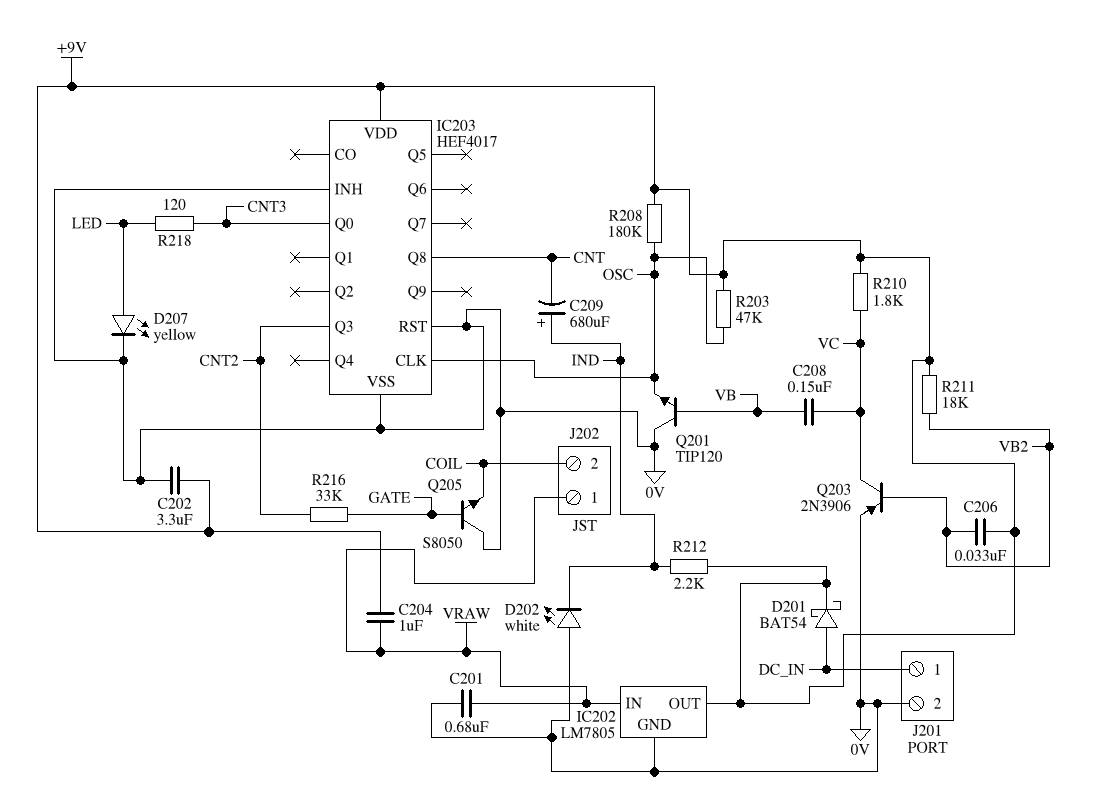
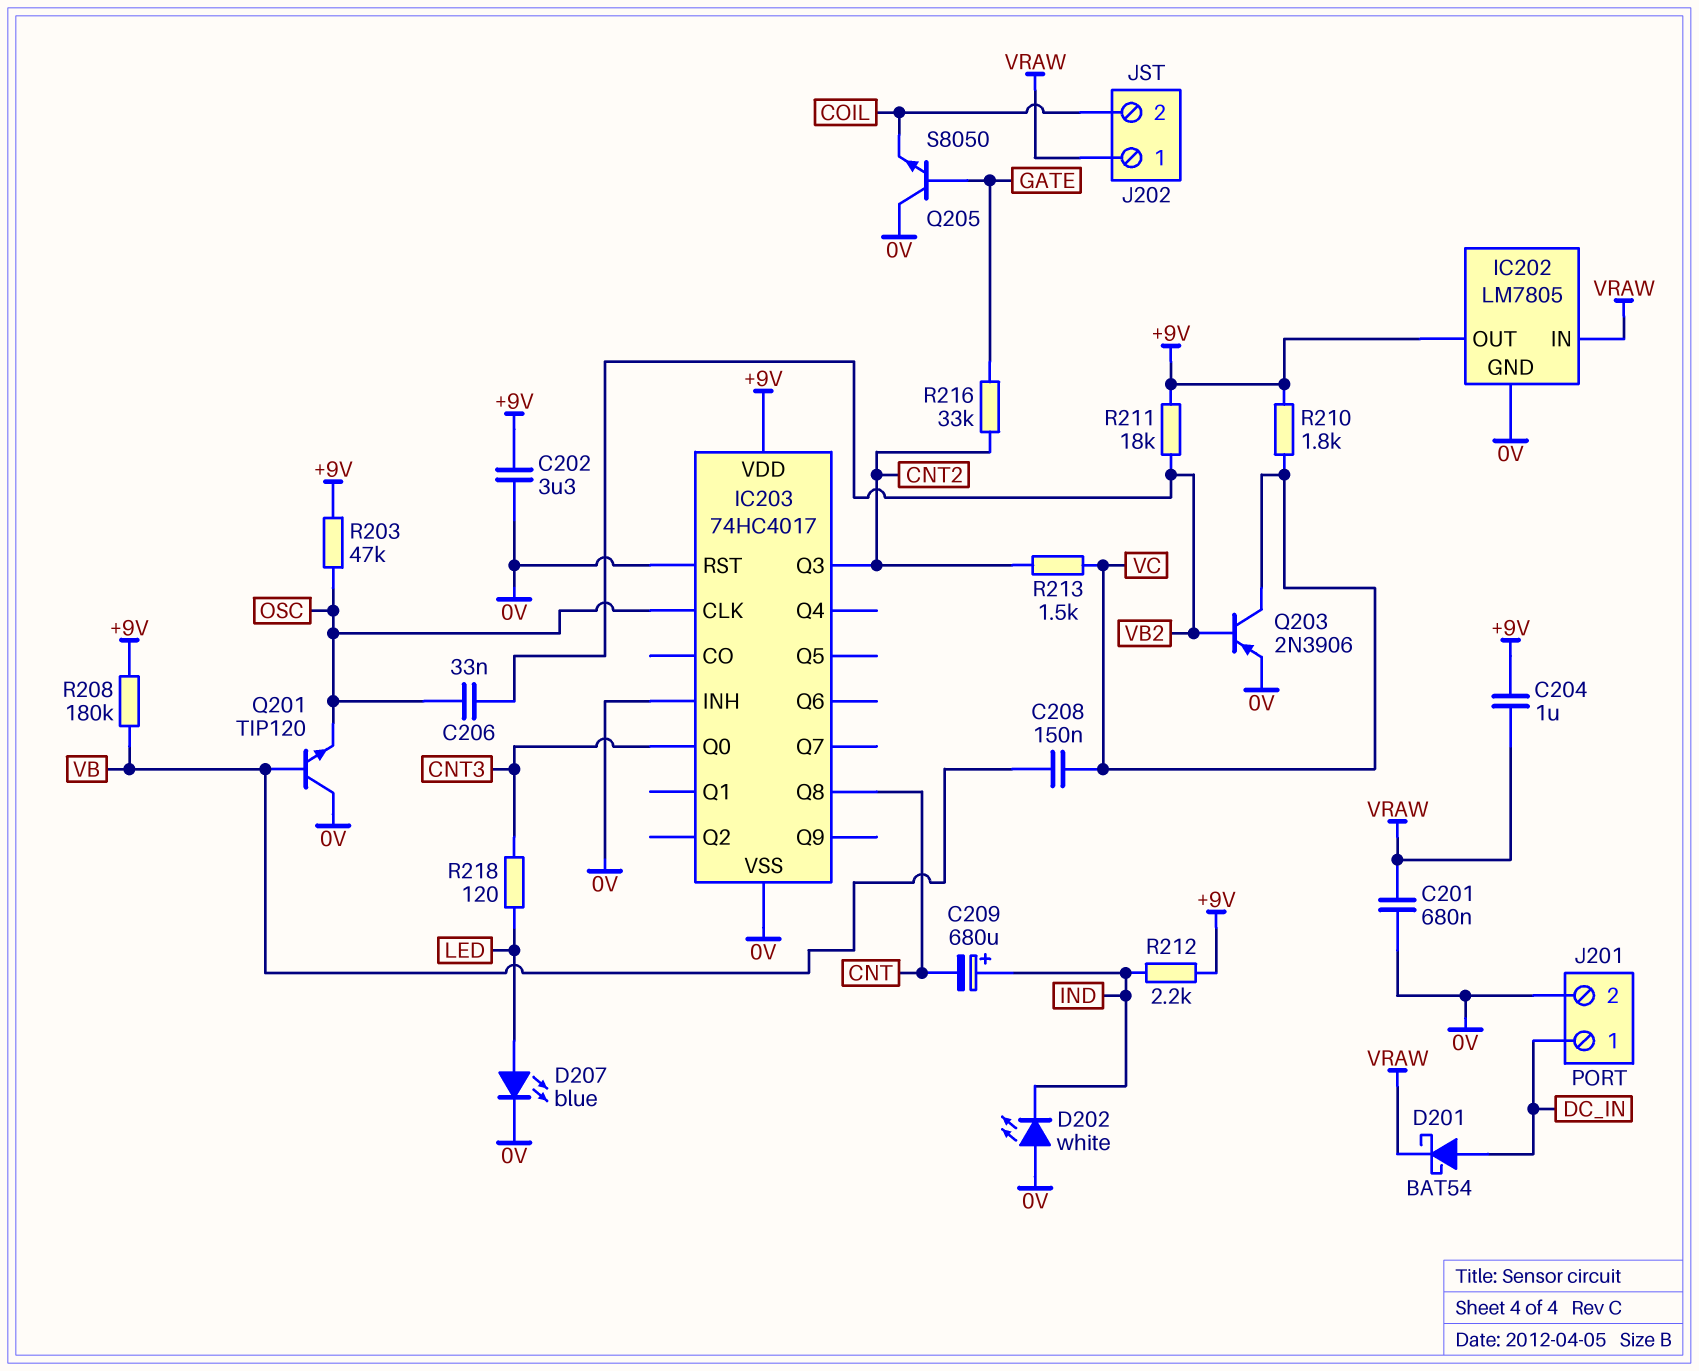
C206: 33nF (+9V, VB2) -> 33nF (OSC, VB2)
D201: schottky BAT54 (A DC_IN, K +9V) -> schottky BAT54 (A DC_IN, K VRAW)
D207: LED yellow (A LED, K 0V) -> LED blue (A LED, K 0V)
IC203: HEF4017 -> 74HC4017
R208: 180k (+9V, OSC) -> 180k (+9V, VB)
R213: none -> 1.5k (CNT2, VC)

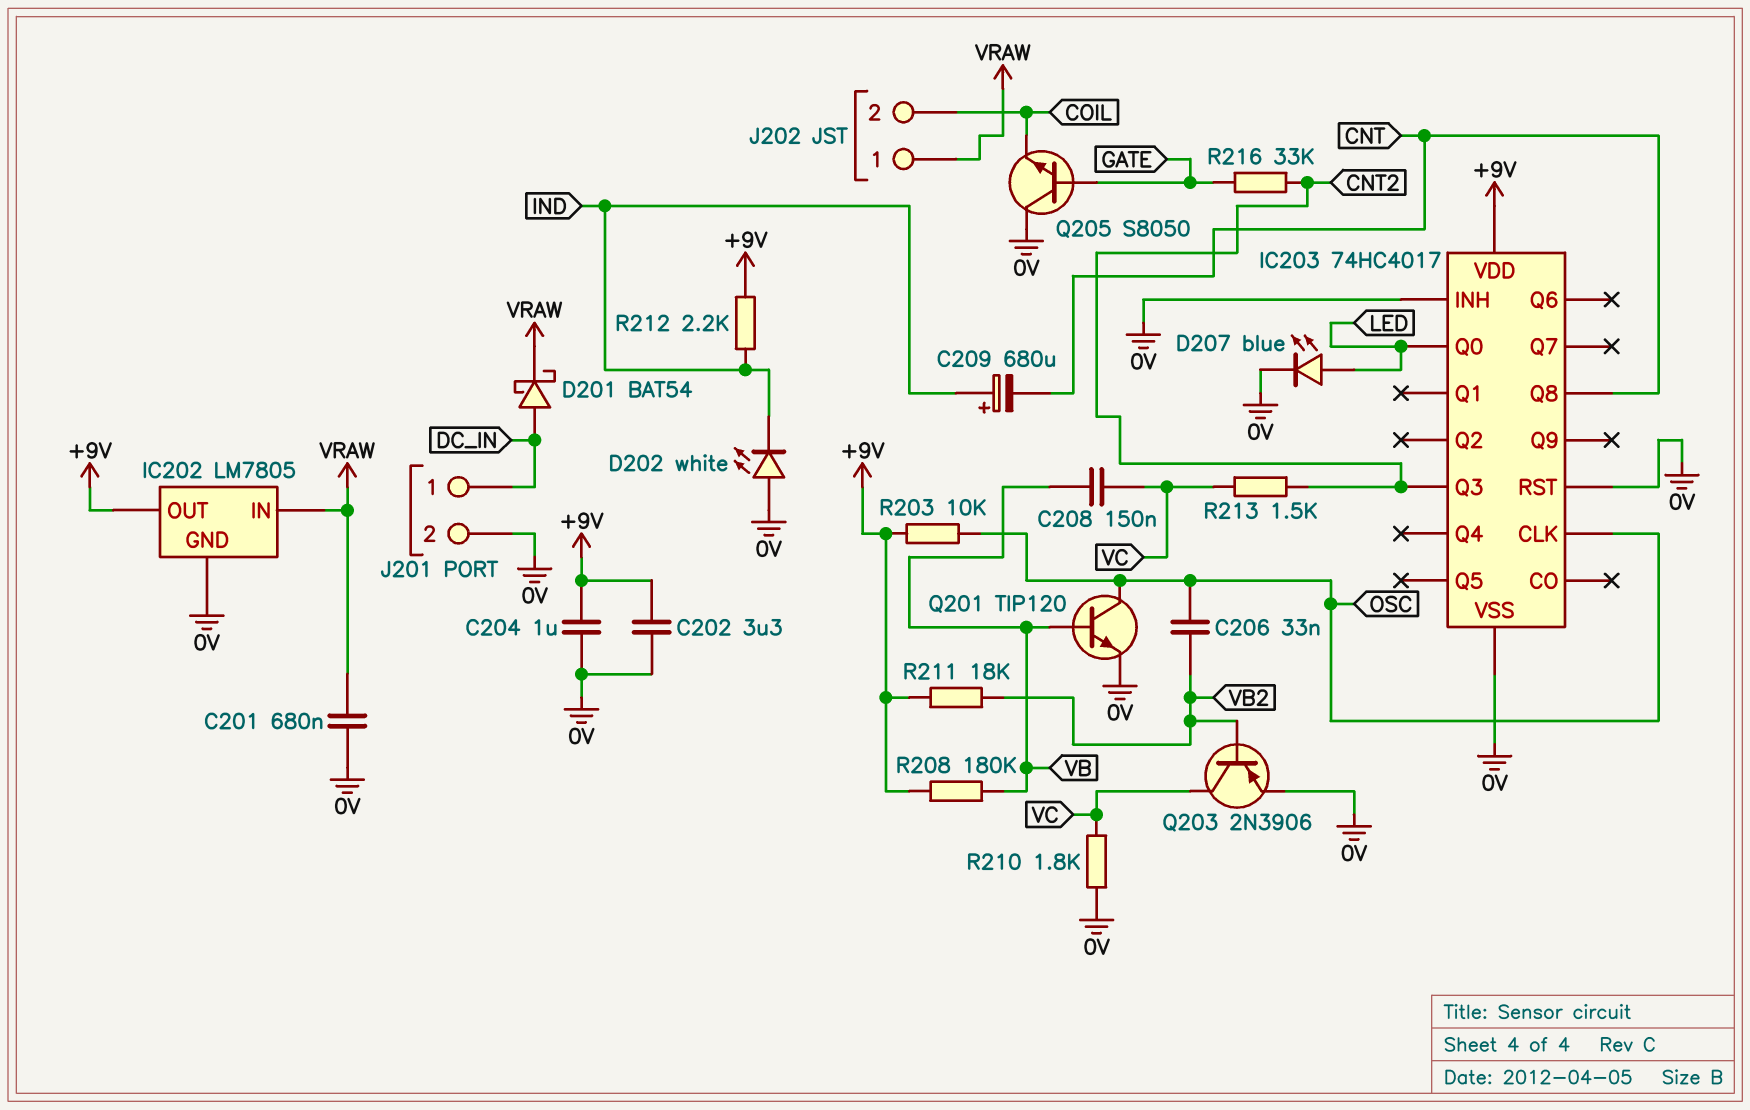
C204: 1uF (+9V, VRAW) -> 1uF (+9V, 0V)
IC203 pin Q0: CNT3 -> LED
Q201: NPN TIP120 (B VB, C 0V, E OSC) -> NPN TIP120 (B VB, C OSC, E 0V)
R203: 47k (+9V, OSC) -> 10k (+9V, OSC)
R210: 1.8k (+9V, VC) -> 1.8k (0V, VC)
R218: 120 (CNT3, LED) -> none

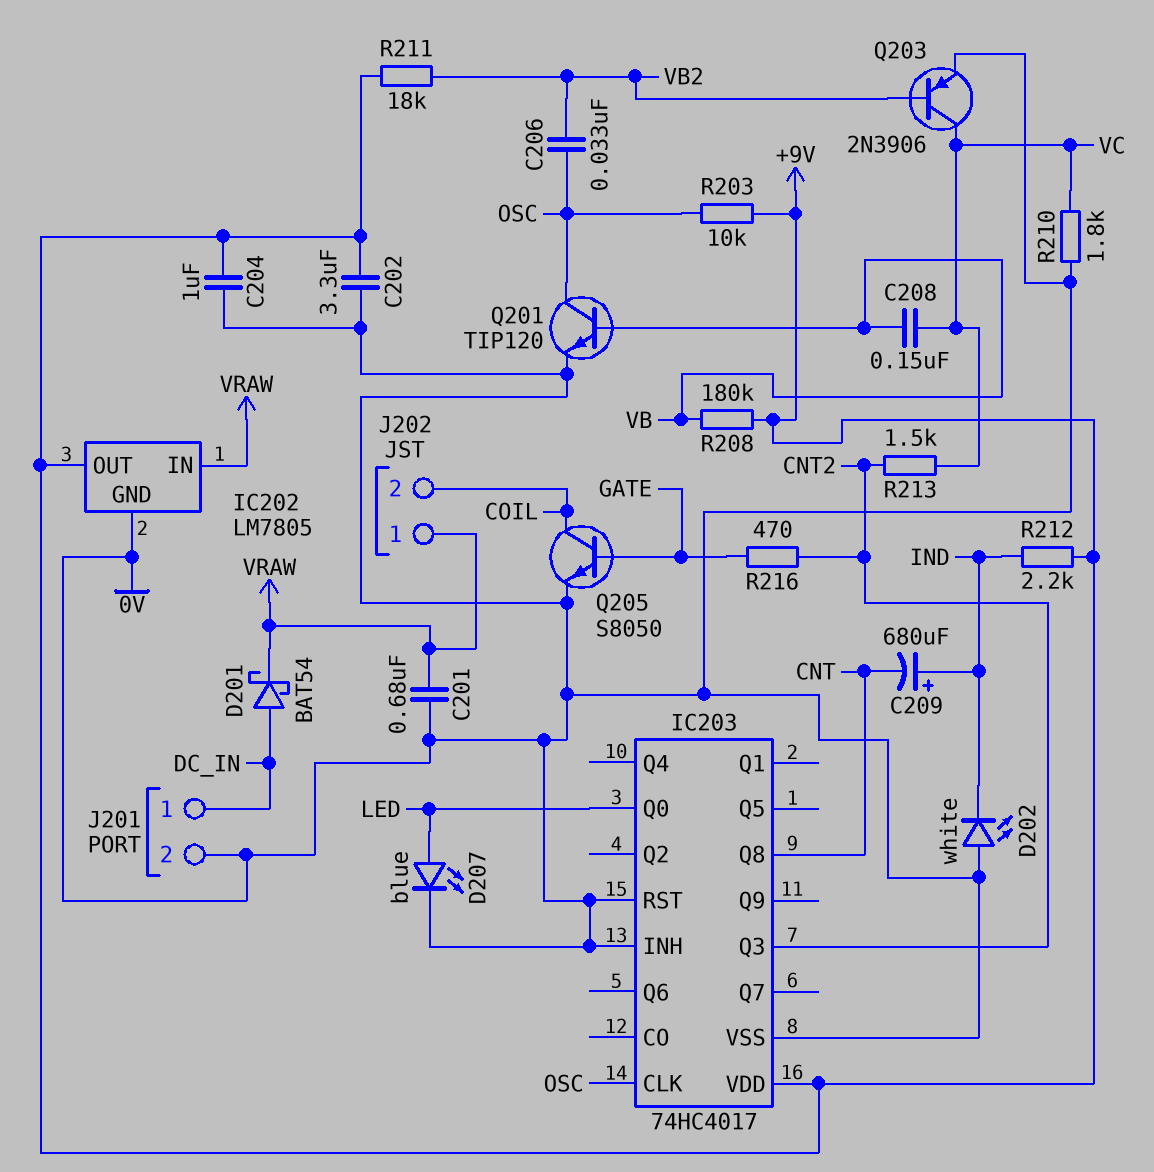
Q205: NPN S8050 (B GATE, C 0V, E COIL) -> NPN S8050 (B GATE, C COIL, E 0V)
R216: 33k (CNT2, GATE) -> 470 (CNT2, GATE)

